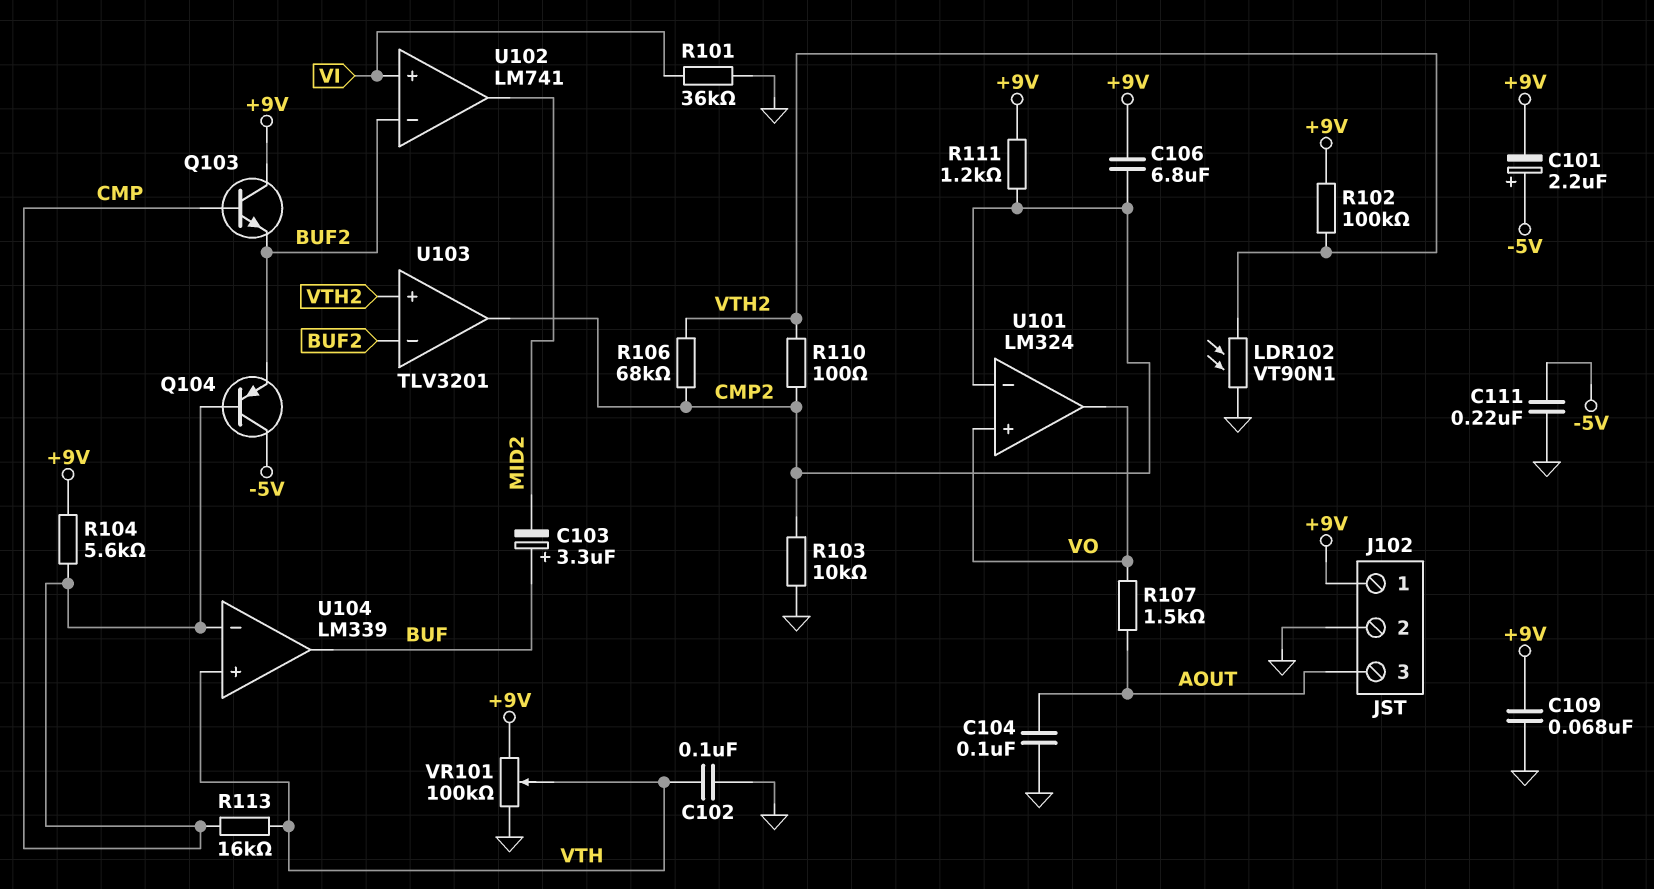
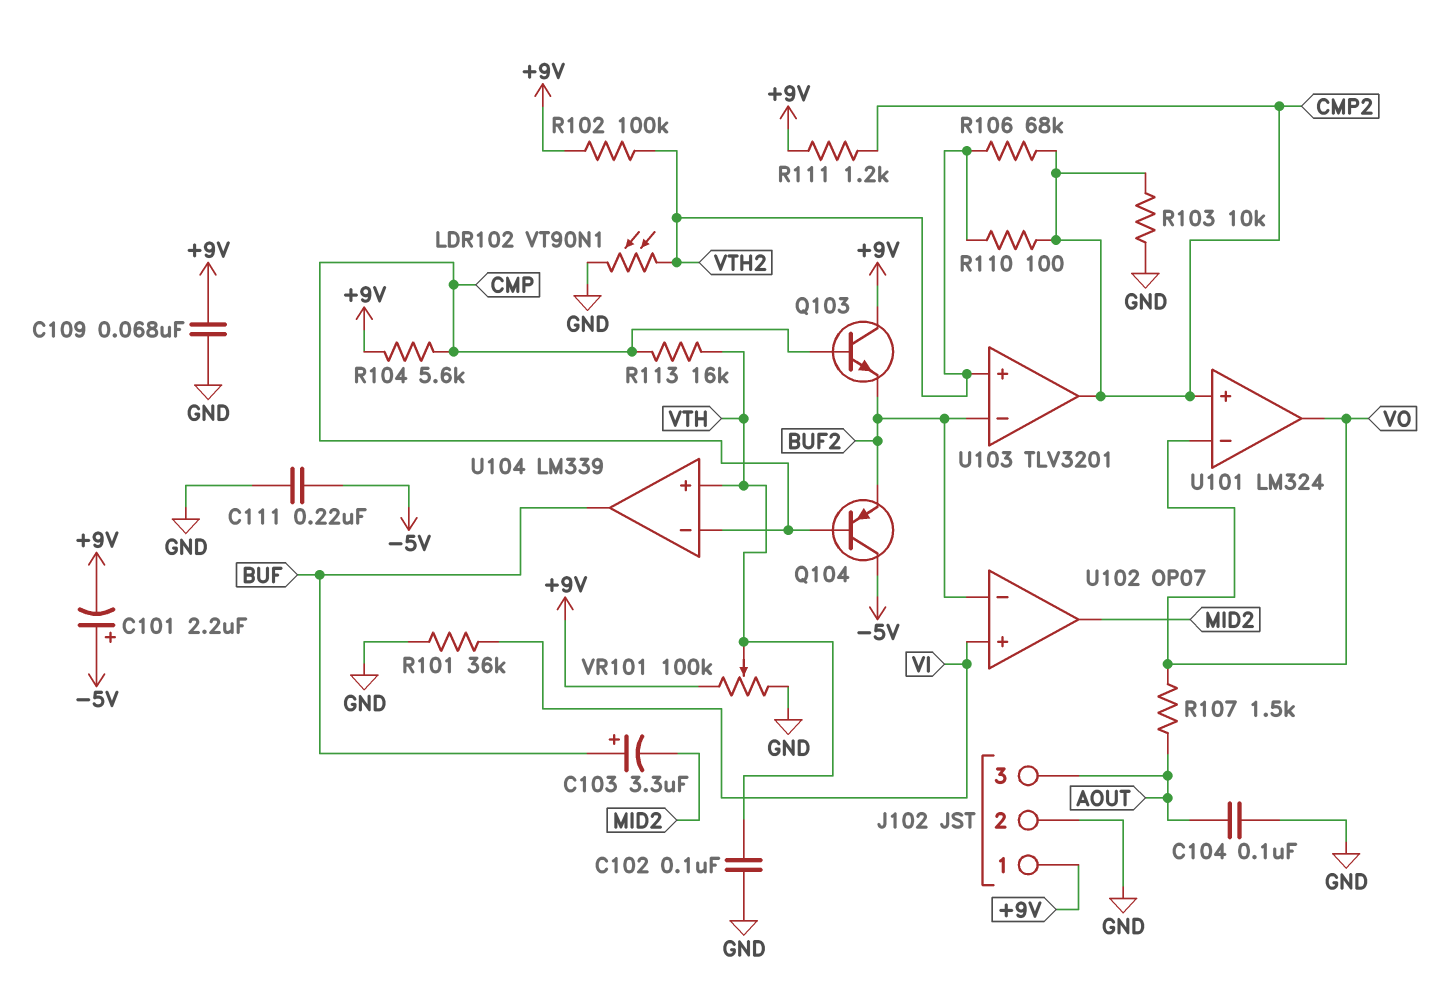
C106: 6.8uF (+9V, CMP2) -> none
U101 pin in+: VO -> CMP2
U101 pin in-: CMP2 -> VO
U102: LM741 -> OP07

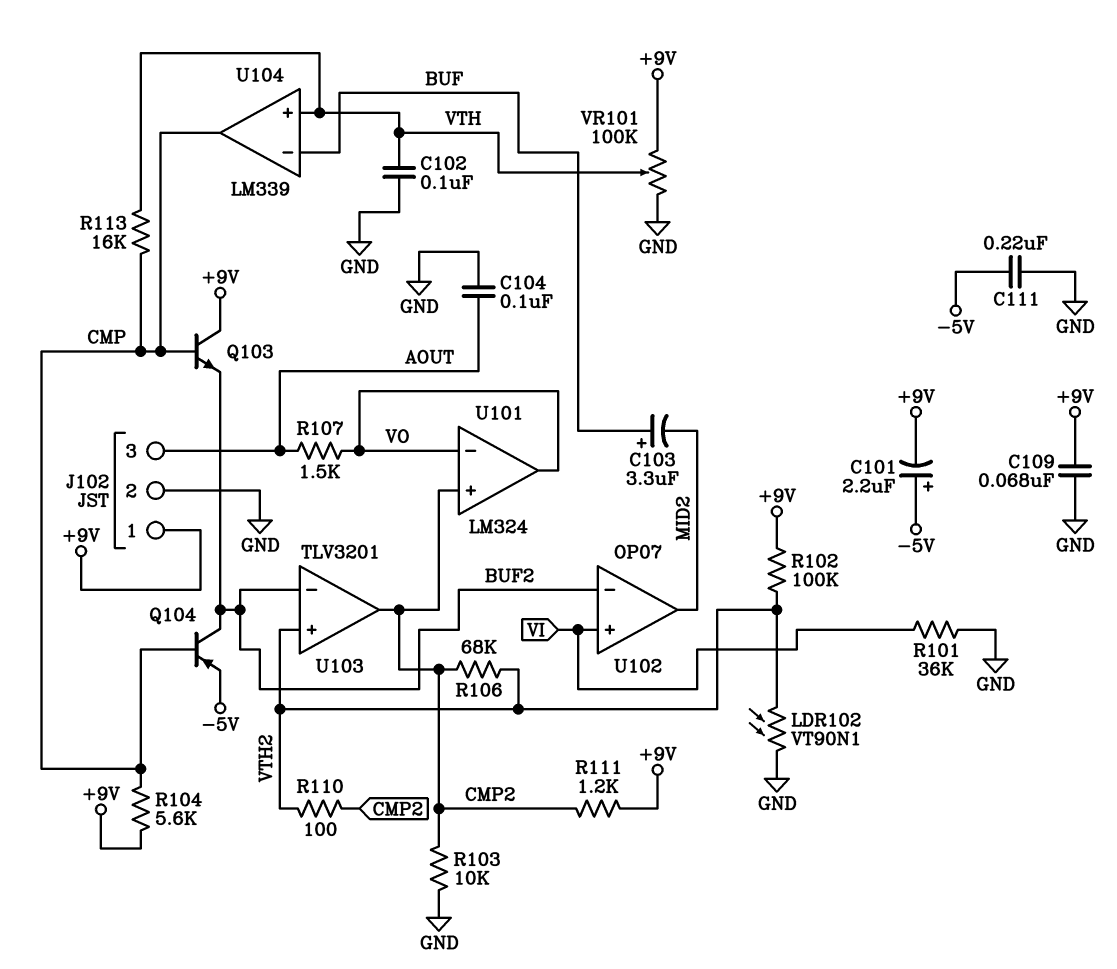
Q104: PNP (B CMP, C -5V, E BUF2) -> PNP (B CMP, C BUF2, E -5V)
U104 pin in-: CMP -> BUF
U104 pin out: BUF -> CMP

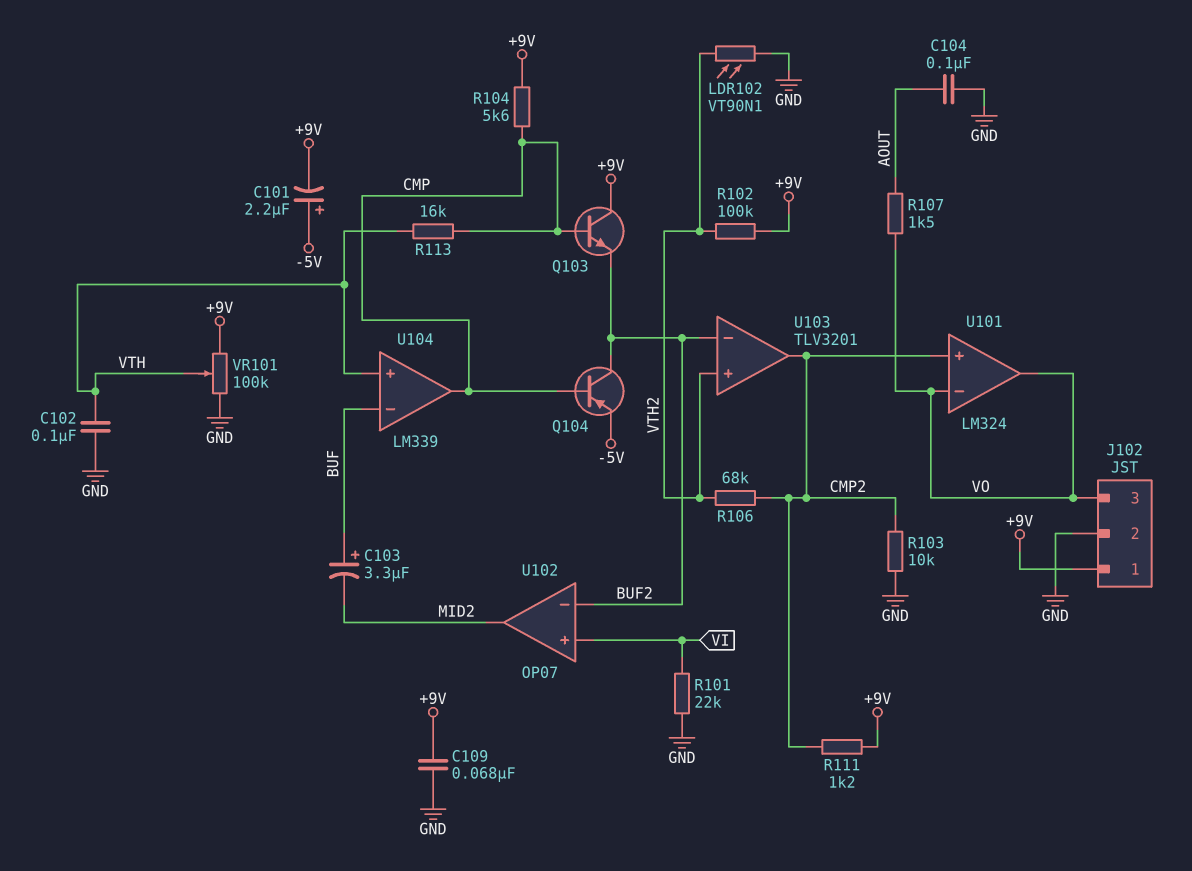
C111: 220nF (-5V, GND) -> none
J102 pin 3: AOUT -> VO
R101: 36k (GND, VI) -> 22k (GND, VI)
R110: 100 (CMP2, VTH2) -> none

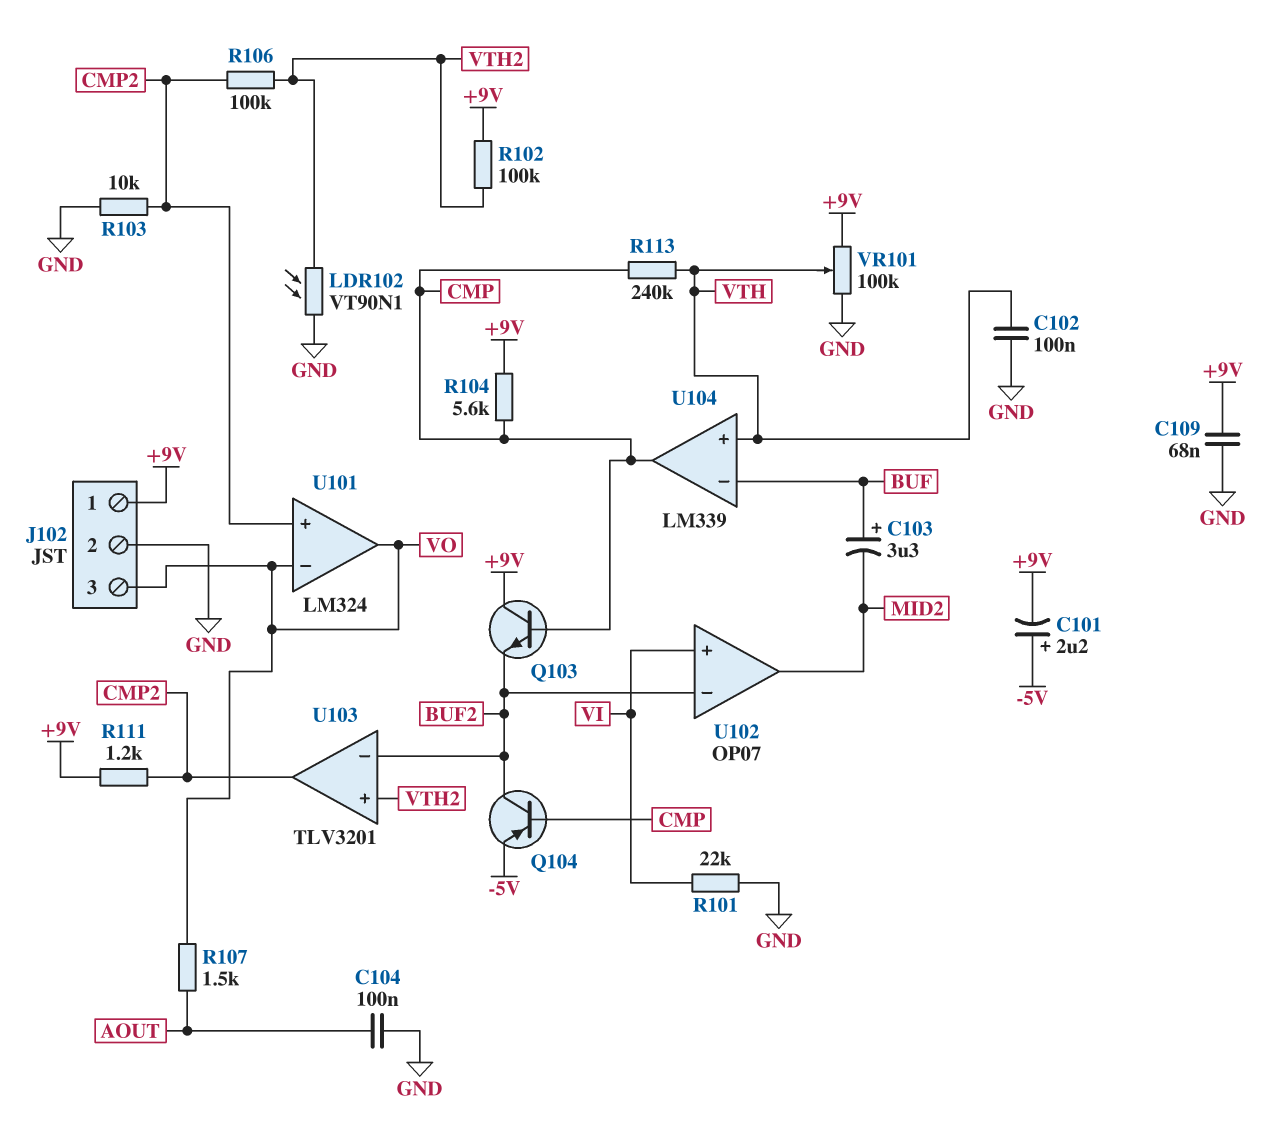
R106: 68k (CMP2, VTH2) -> 100k (CMP2, VTH2)
R113: 16k (CMP, VTH) -> 240k (CMP, VTH)

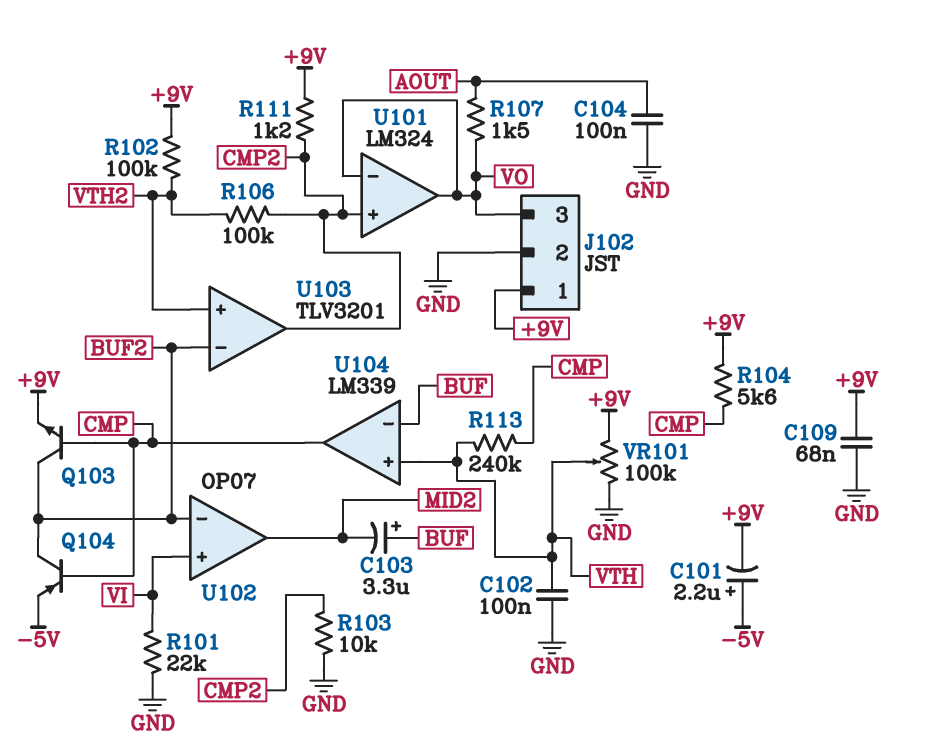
LDR102: VT90N1 (GND, VTH2) -> none
Q103: NPN (B CMP, C +9V, E BUF2) -> NPN (B CMP, C BUF2, E +9V)

